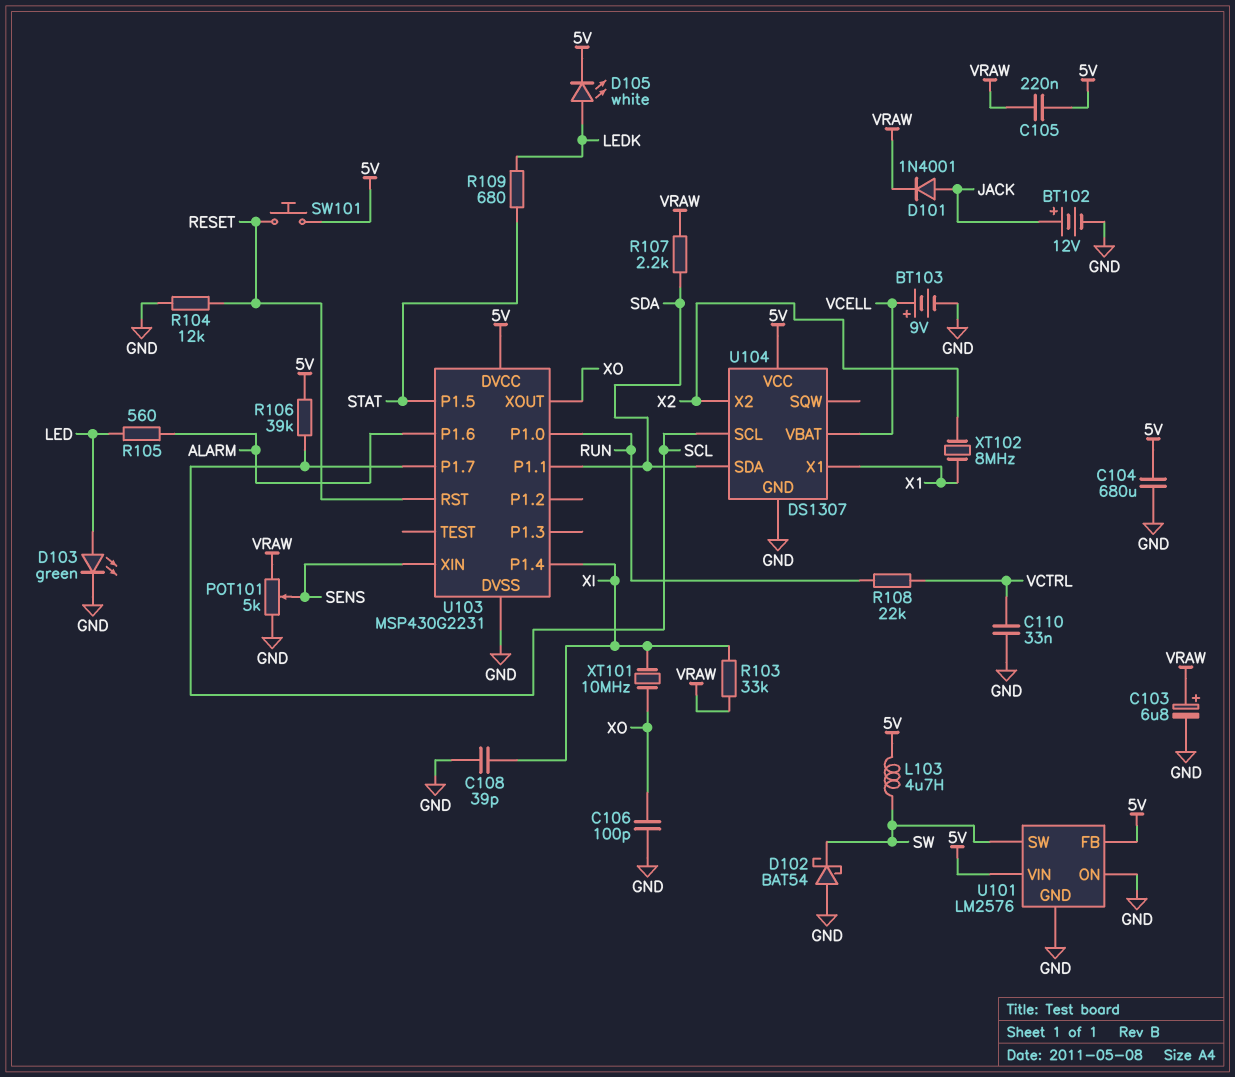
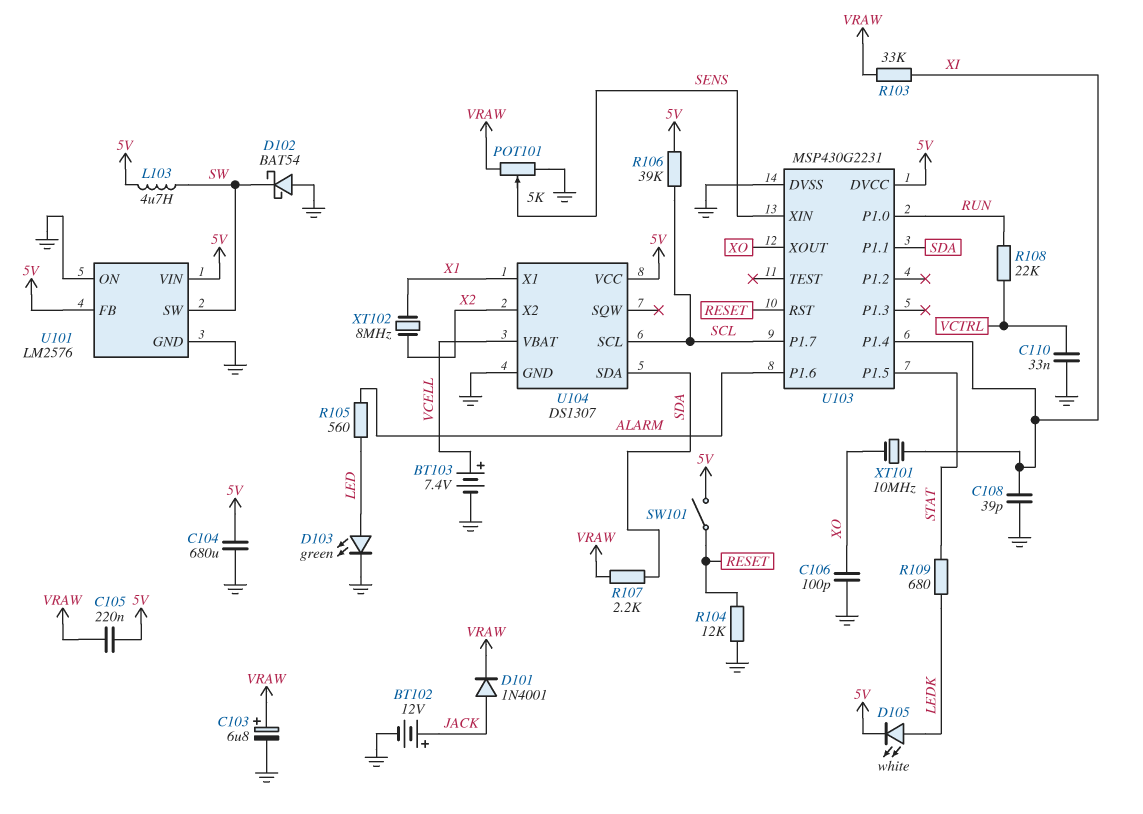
BT103: 9V (plus VCELL, minus GND) -> 7.4V (plus VCELL, minus GND)
SW101: button (5V, RESET) -> switch (5V, RESET)

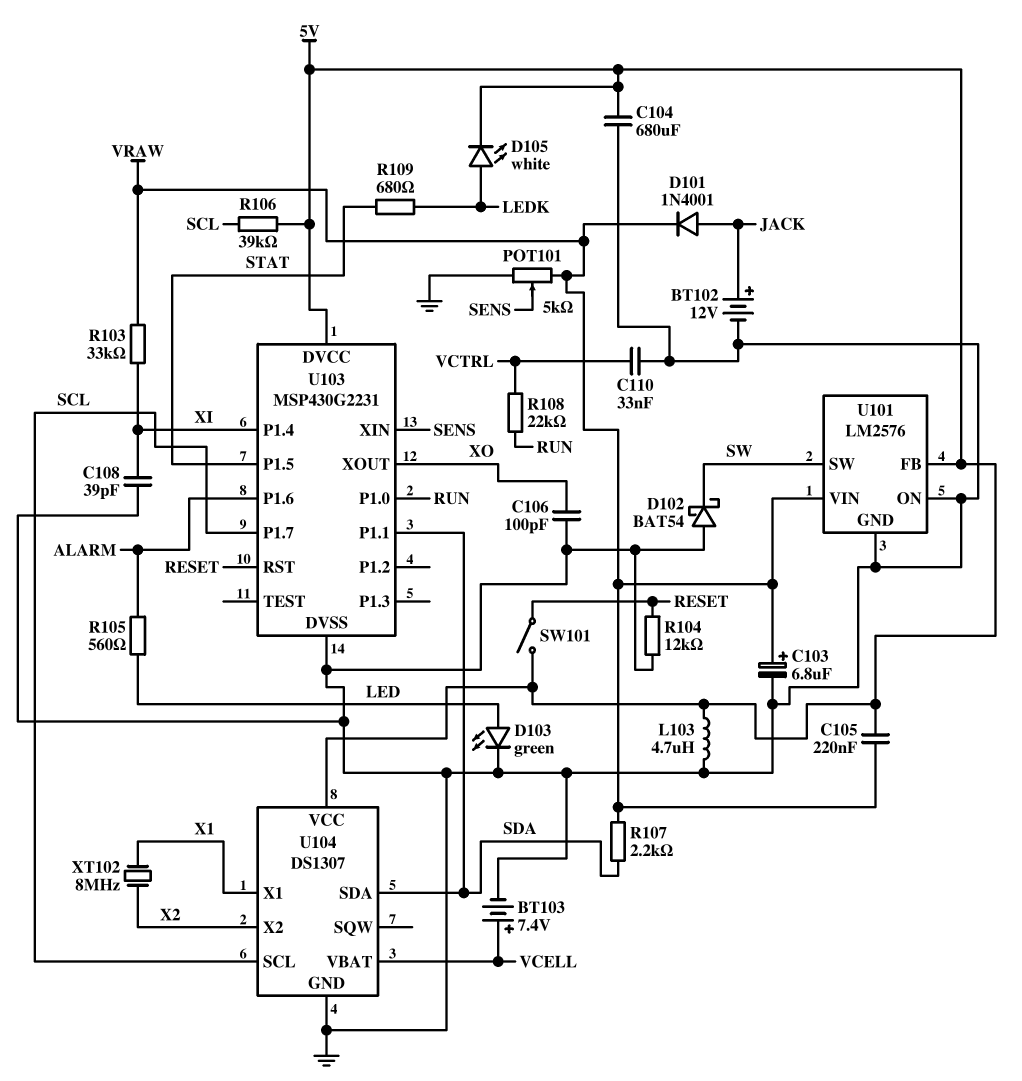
L103: 4.7uH (5V, SW) -> 4.7uH (5V, GND)
U101 pin VIN: 5V -> VRAW
XT101: 10MHz (XI, XO) -> none

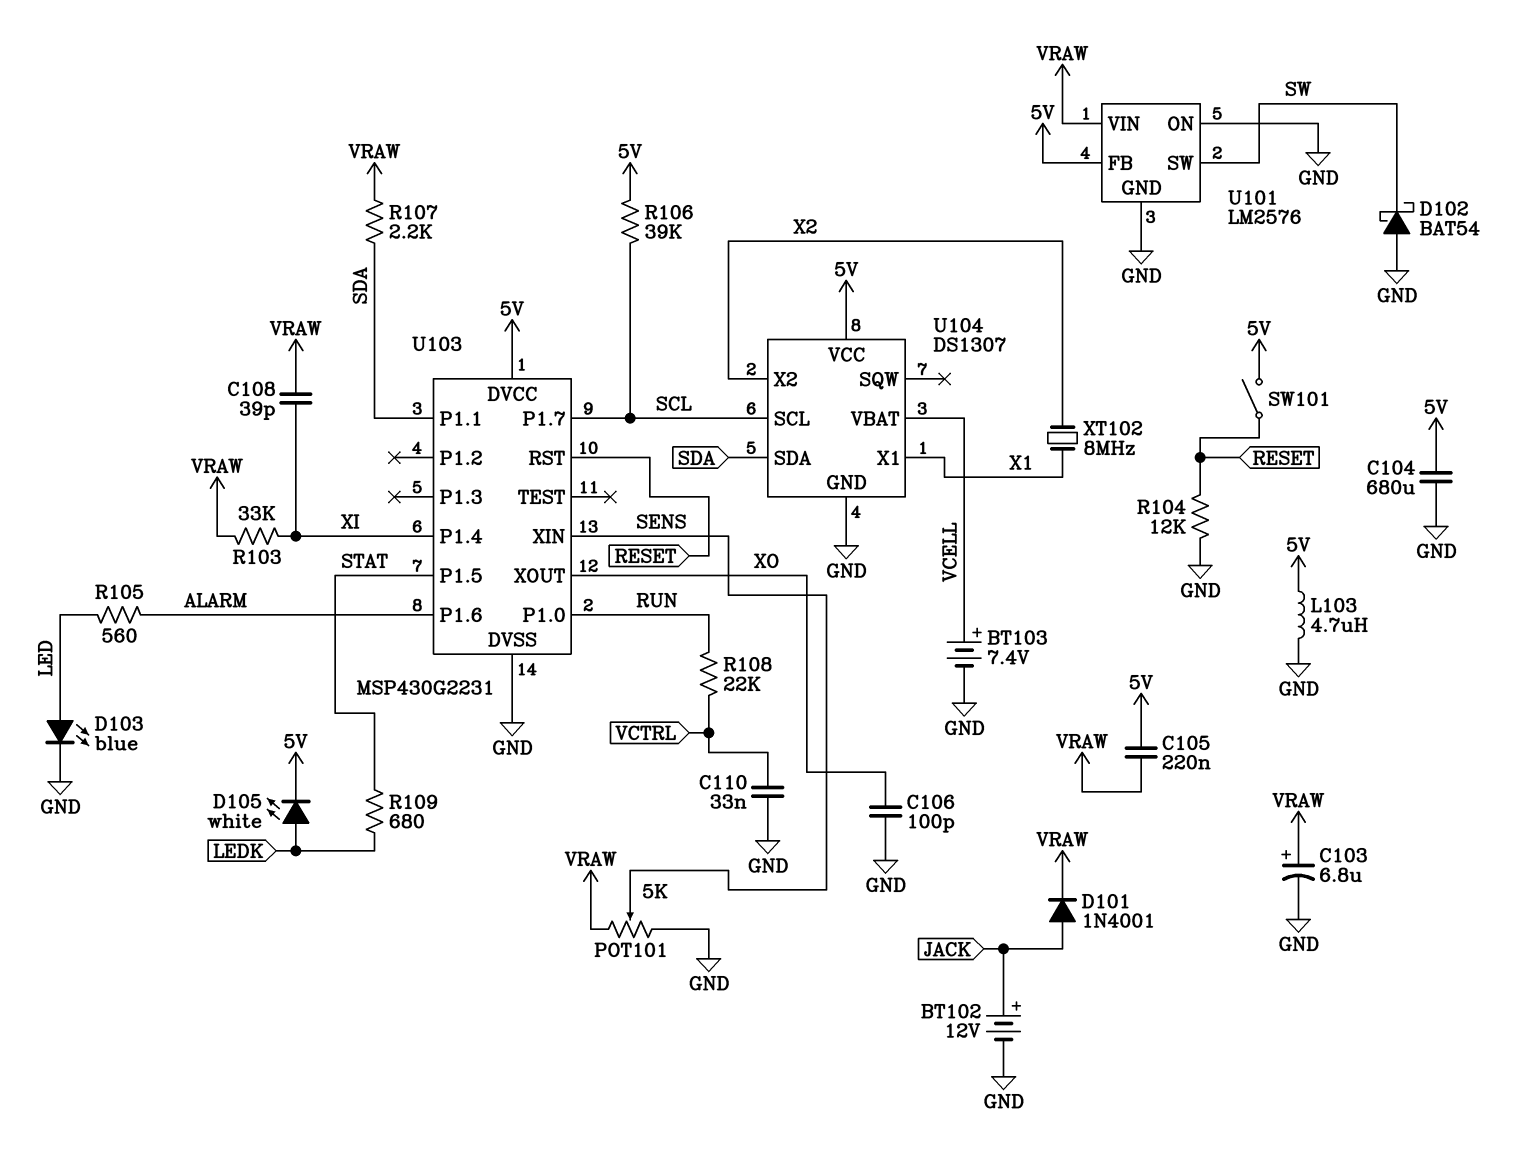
C108: 39pF (GND, XI) -> 39pF (VRAW, XI)
D103: LED green (A LED, K GND) -> LED blue (A LED, K GND)

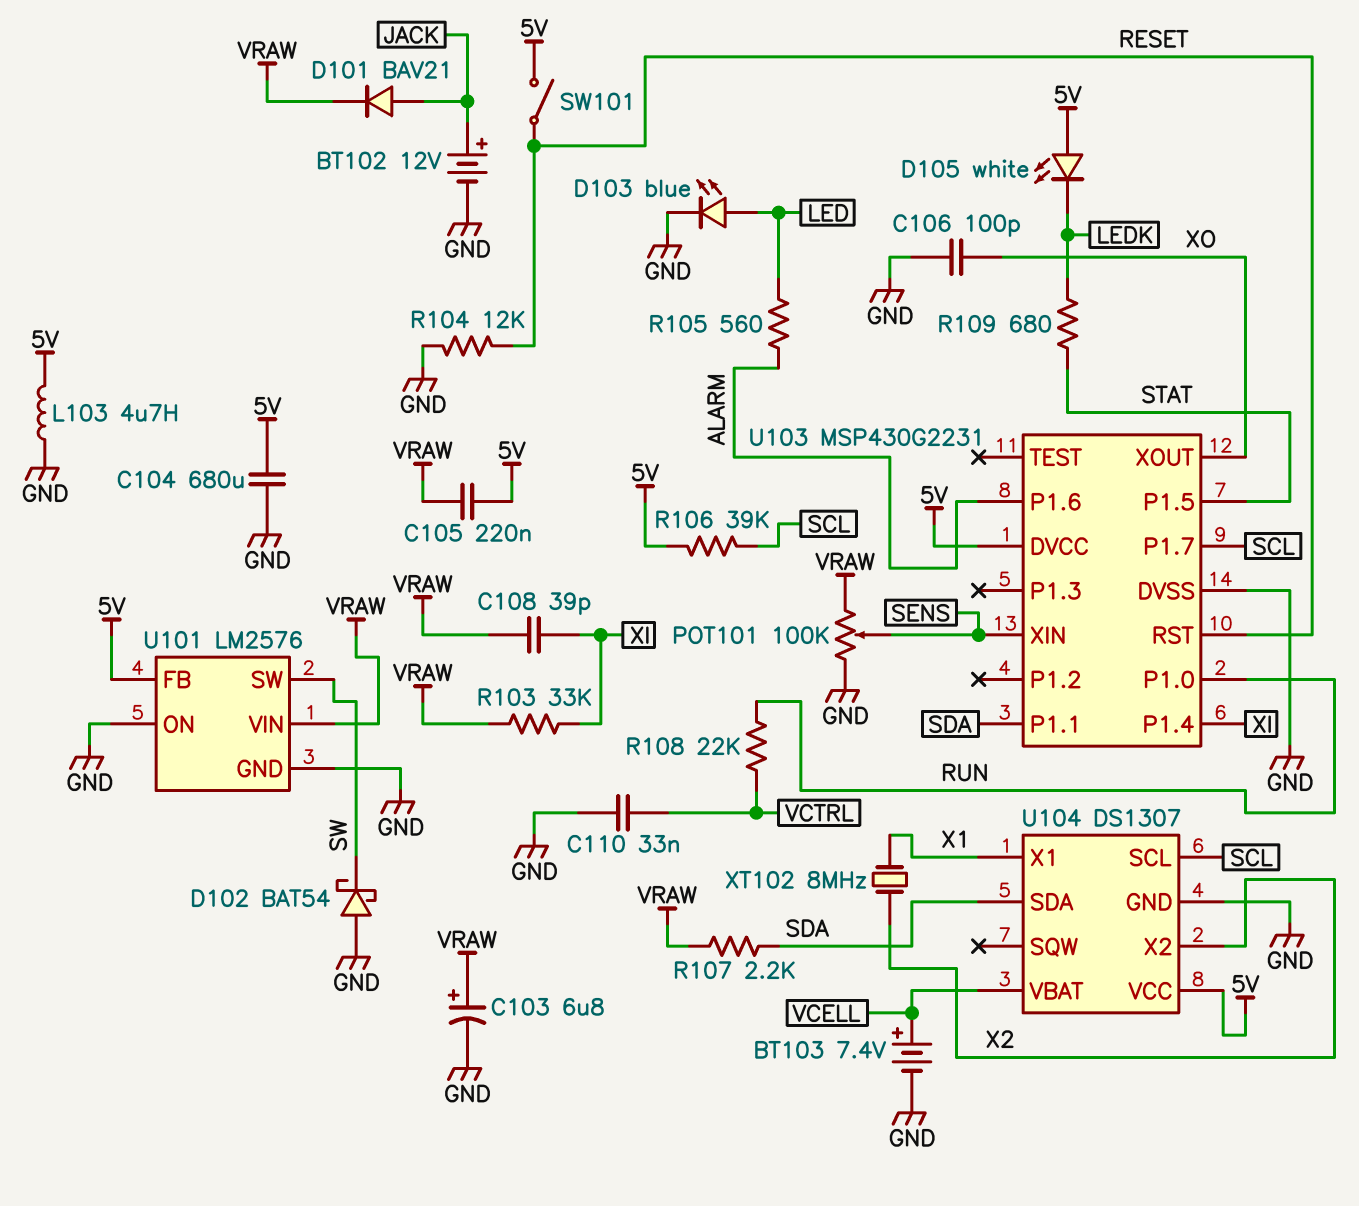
D101: diode 1N4001 (A JACK, K VRAW) -> diode BAV21 (A JACK, K VRAW)
D105: LED white (A LEDK, K 5V) -> LED white (A 5V, K LEDK)
POT101: 5k (GND, VRAW, wiper SENS) -> 100k (GND, VRAW, wiper SENS)

